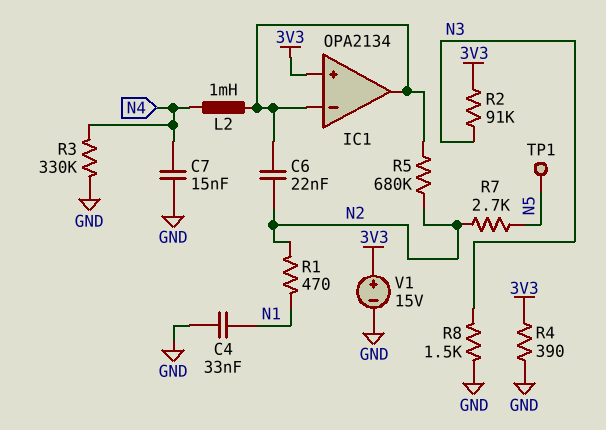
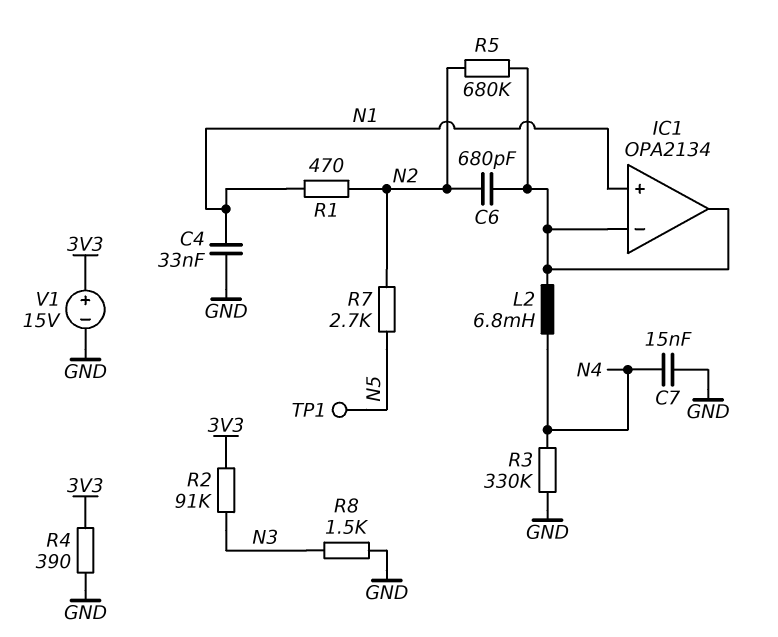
C6: 22nF (IC1/in-, N2) -> 680pF (IC1/in-, N2)
IC1 pin in+: 3V3 -> N1
L2: 1mH (IC1/in-, N4) -> 6.8mH (IC1/in-, N4)

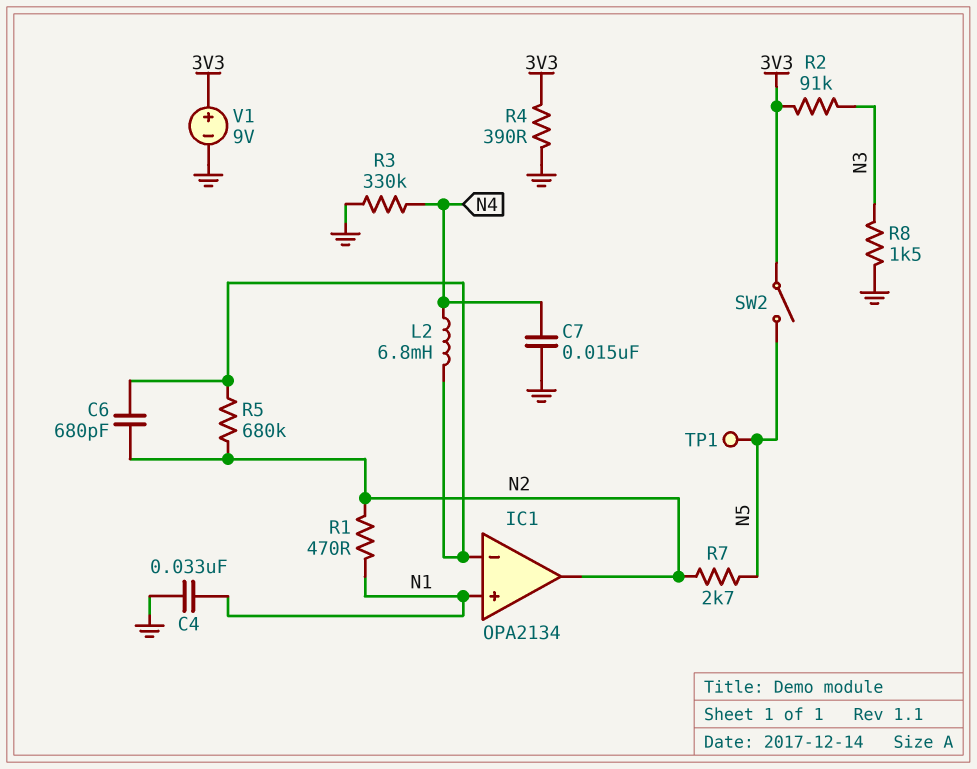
IC1 pin out: IC1/in- -> N2
SW2: none -> switch (3V3, N5)
V1: 15V (plus 3V3, minus GND) -> 9V (plus 3V3, minus GND)

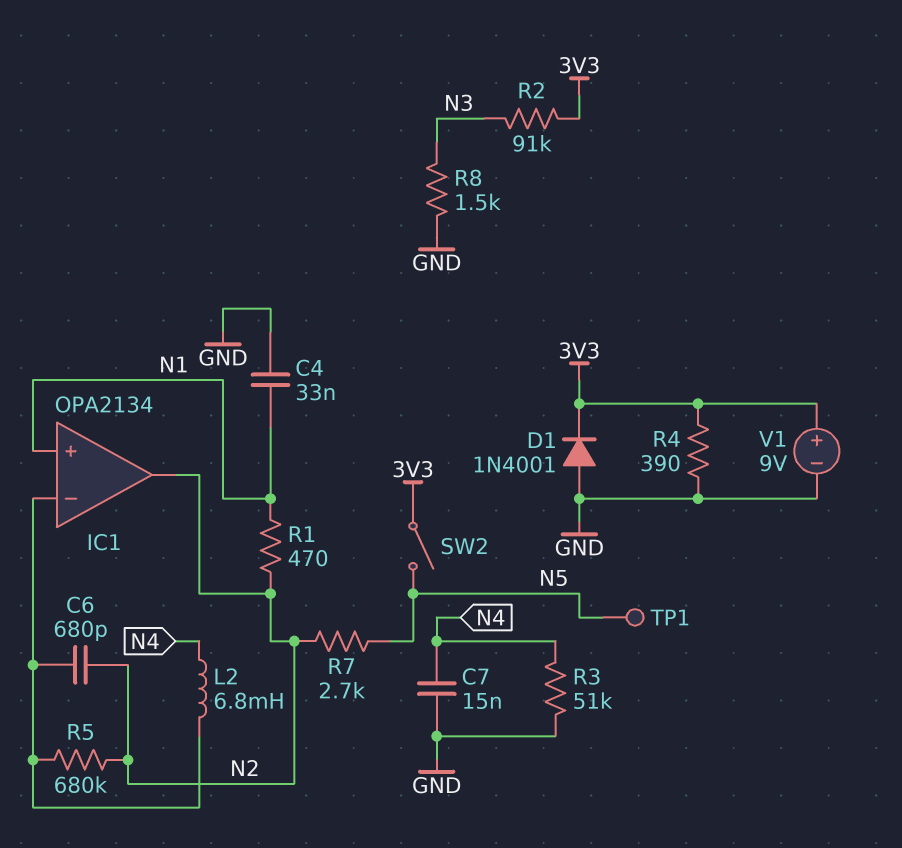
D1: none -> diode 1N4001 (A GND, K 3V3)
R3: 330k (GND, N4) -> 51k (GND, N4)

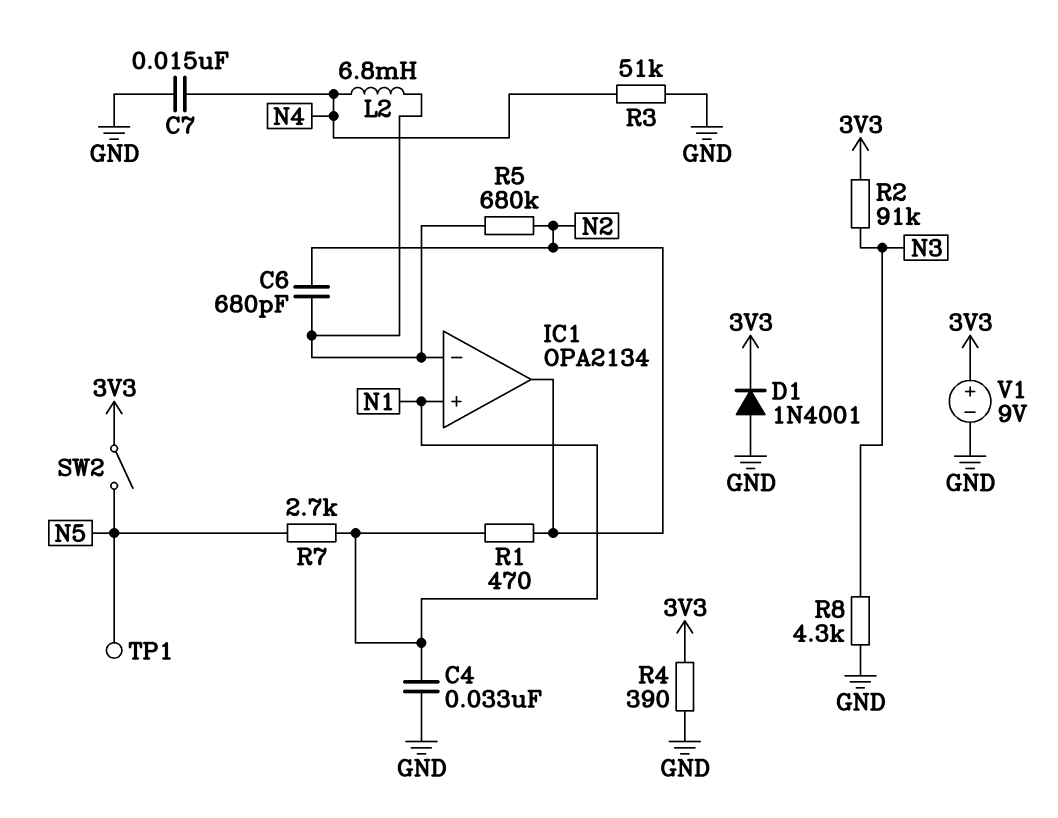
R7: 2.7k (N2, N5) -> 2.7k (N1, N5)
R8: 1.5k (GND, N3) -> 4.3k (GND, N3)

